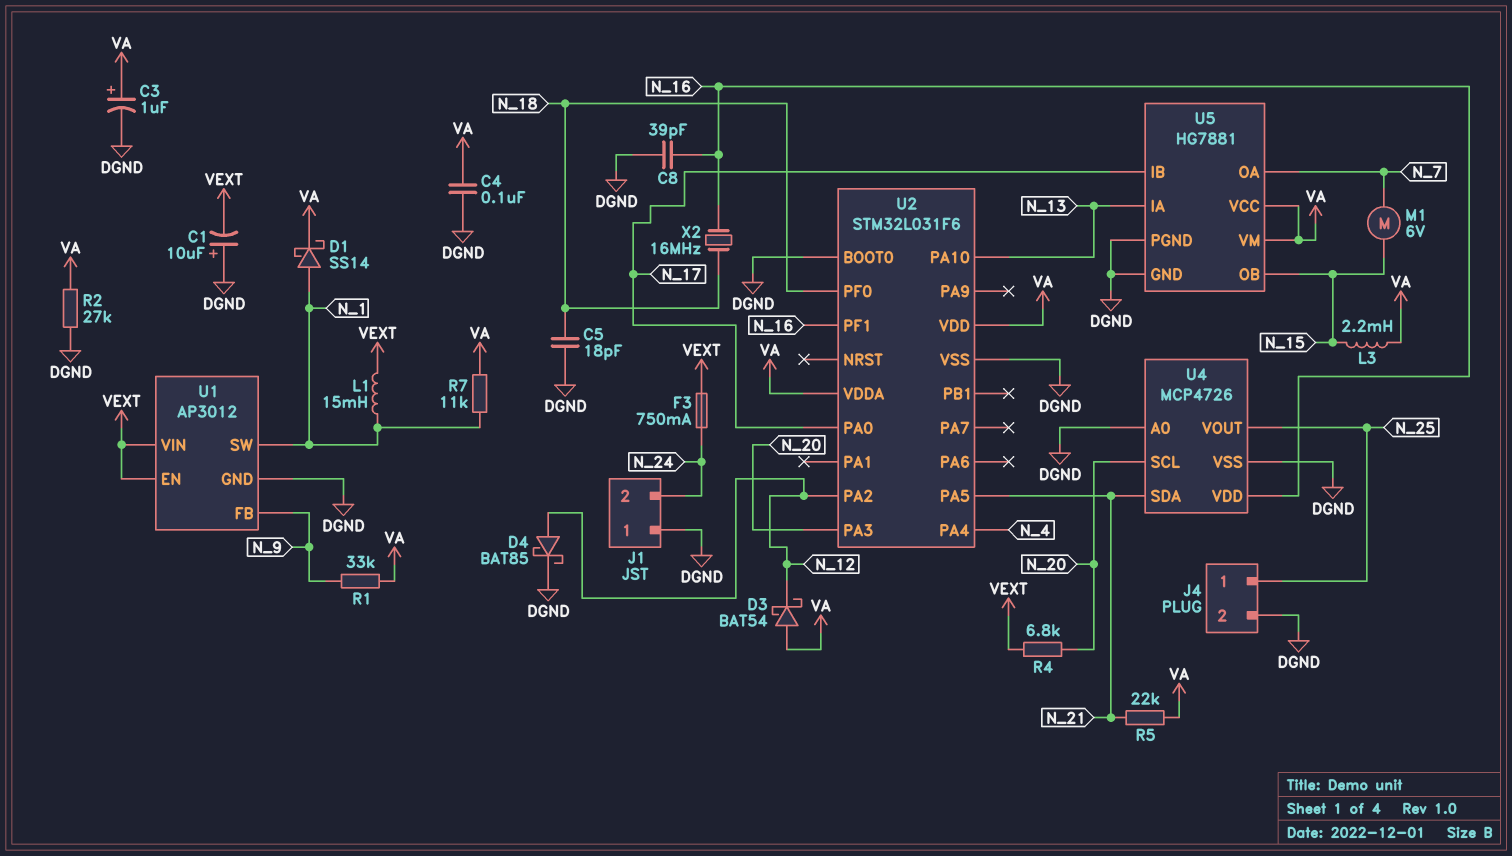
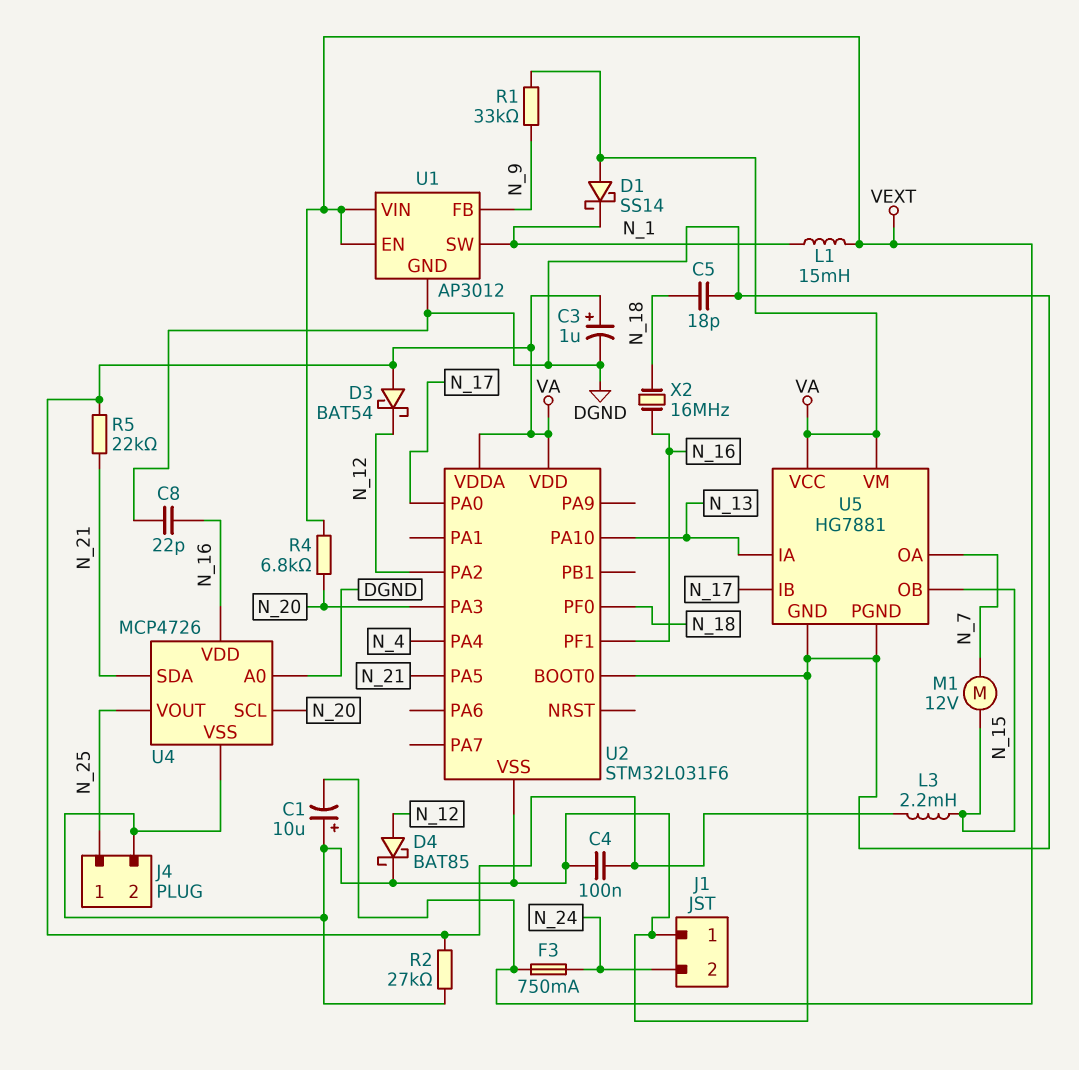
C8: 39pF (DGND, N_16) -> 22pF (DGND, N_16)
D1: schottky SS14 (A N_1, K VA) -> schottky SS14 (A VA, K N_1)
M1: motor 6V (N_7, N_15) -> motor 12V (N_7, N_15)
R7: 11k (N_1, VA) -> none

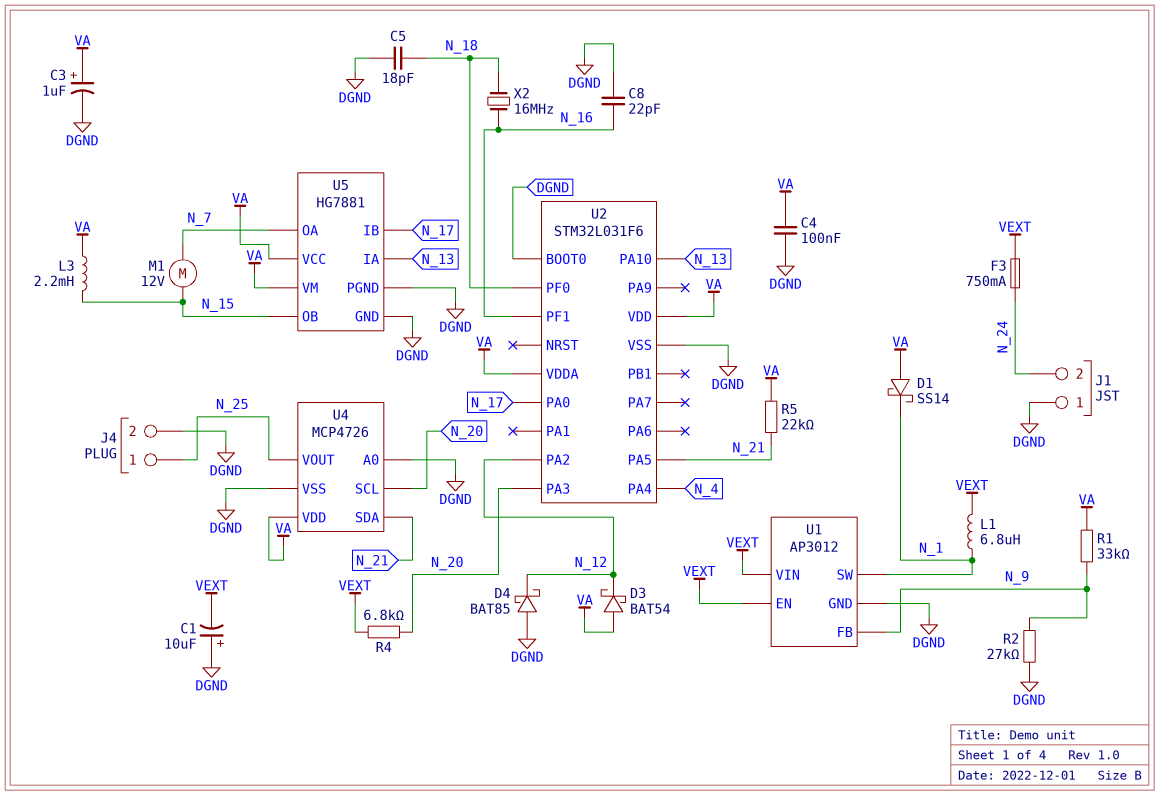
D4: schottky BAT85 (A N_12, K DGND) -> schottky BAT85 (A DGND, K N_12)
L1: 15mH (N_1, VEXT) -> 6.8uH (N_1, VEXT)
R2: 27k (DGND, VA) -> 27k (DGND, N_9)
U4 pin VDD: N_16 -> VA

